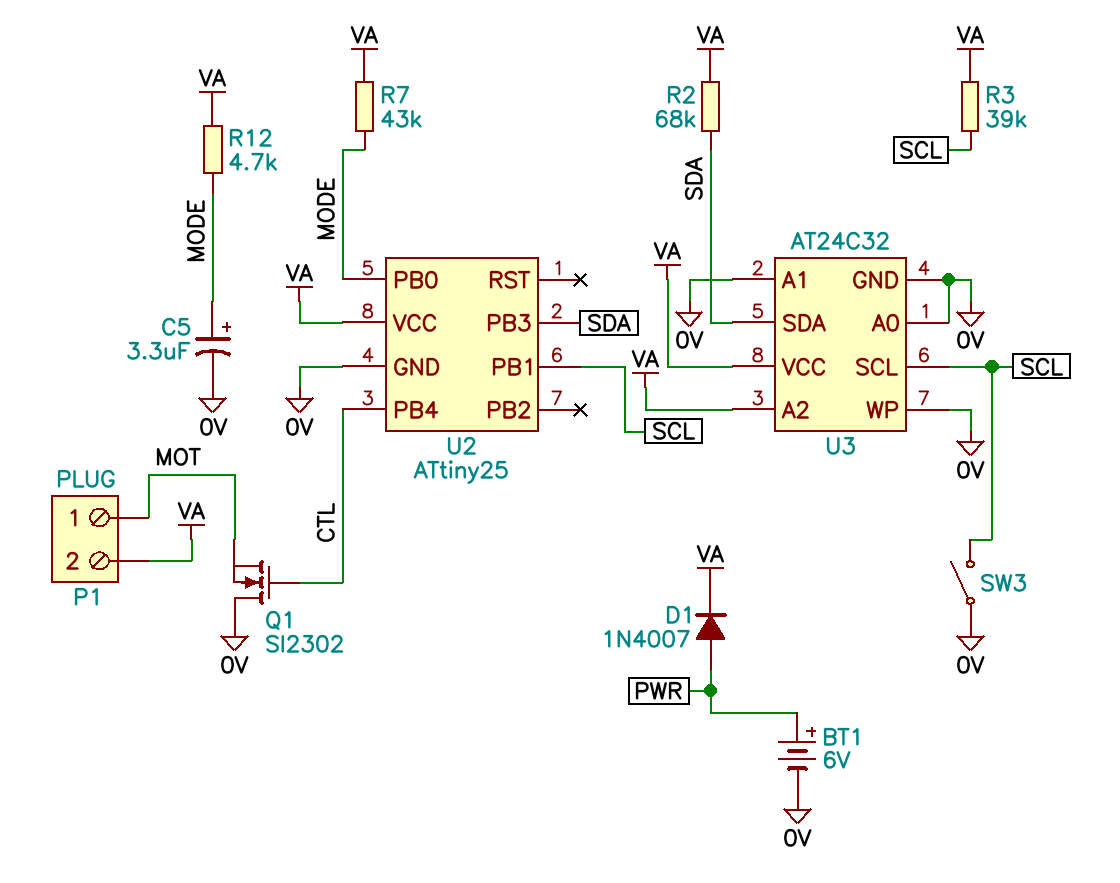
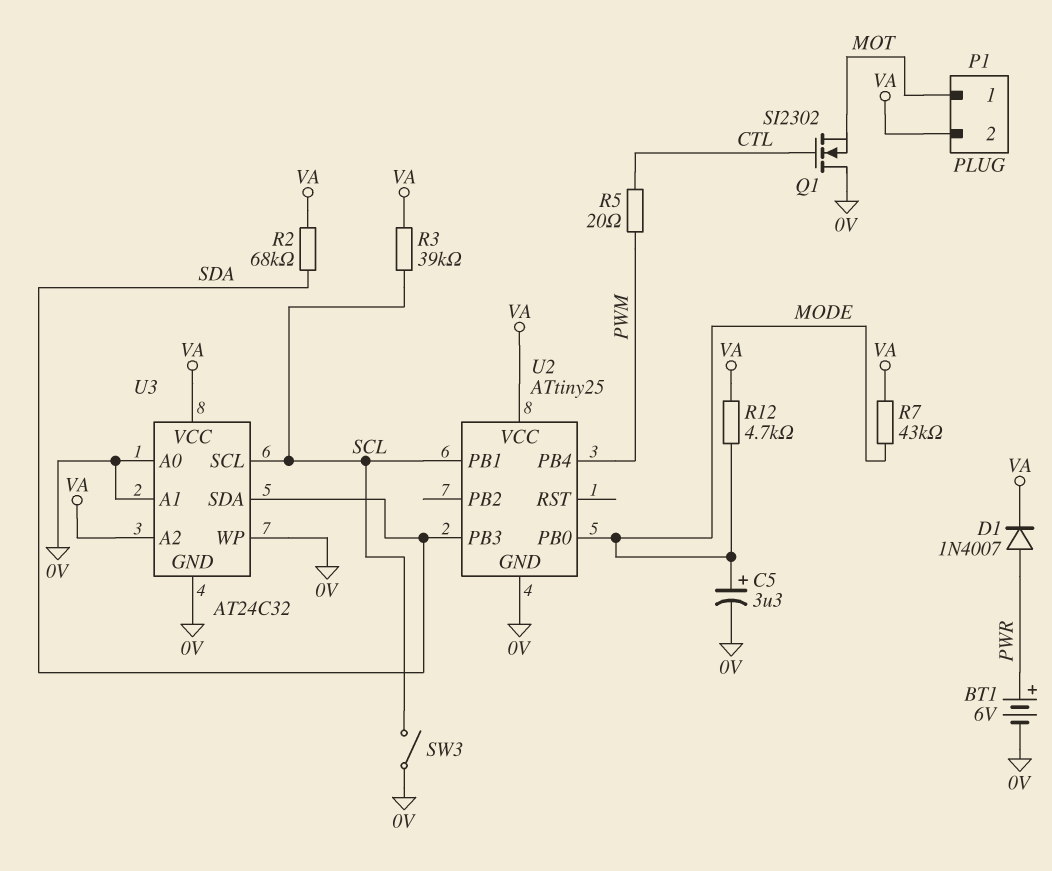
R5: none -> 20 (CTL, PWM)
U2 pin PB4: CTL -> PWM

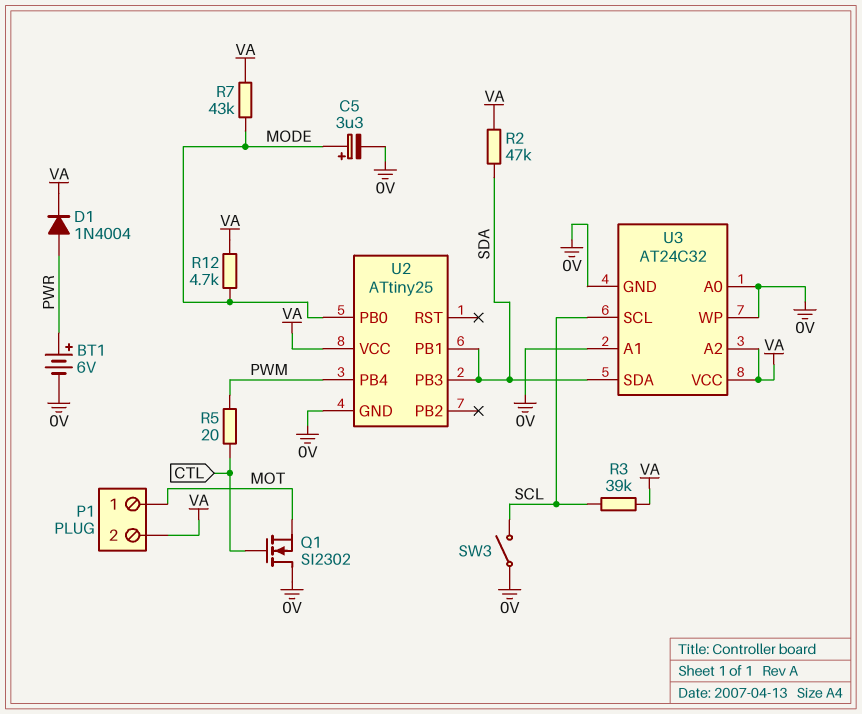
D1: diode 1N4007 (A PWR, K VA) -> diode 1N4004 (A PWR, K VA)
R2: 68k (SDA, VA) -> 47k (SDA, VA)
U2 pin PB1: SCL -> SDA

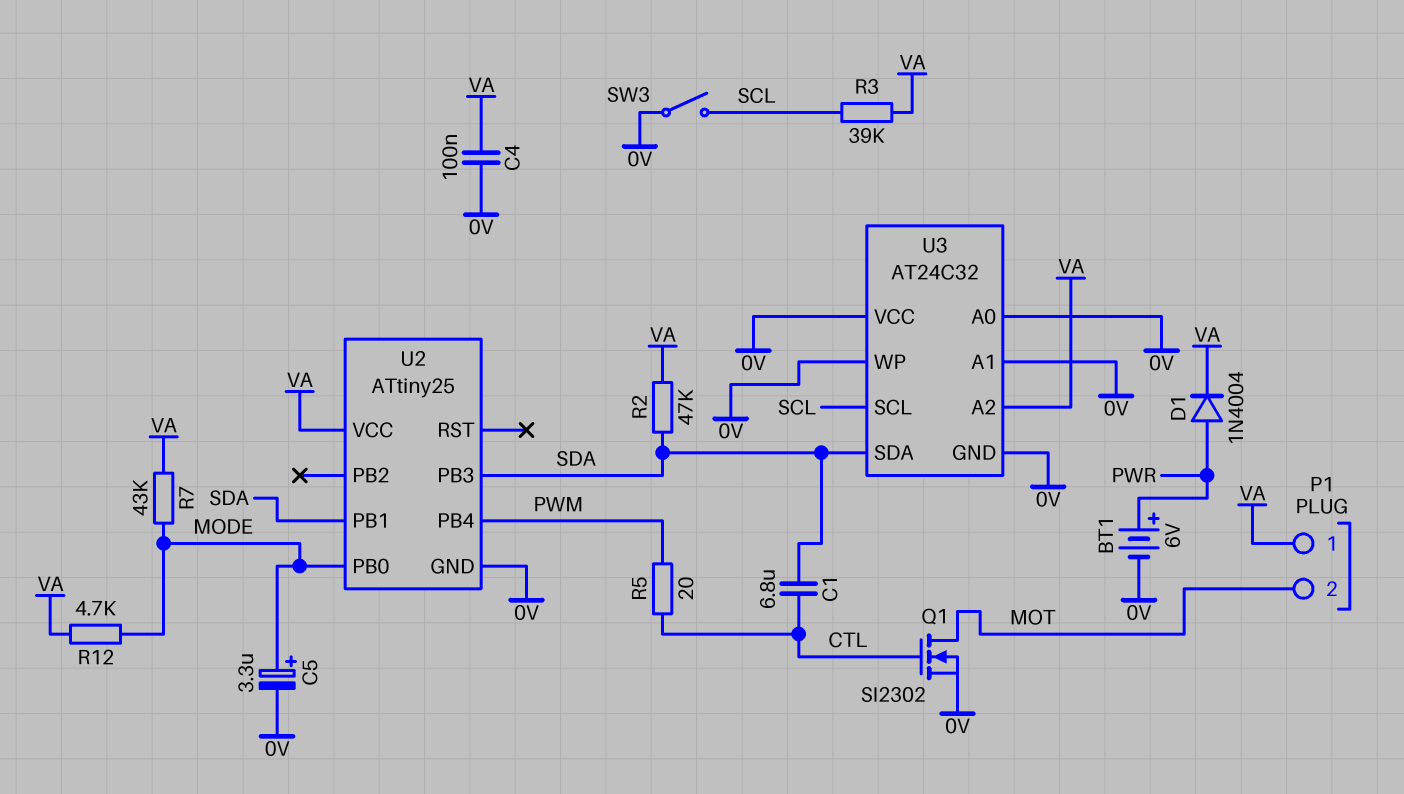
C1: none -> 6.8uF (CTL, SDA)
C4: none -> 100nF (0V, VA)
P1 pin 1: MOT -> VA
P1 pin 2: VA -> MOT
Q1: NMOS SI2302 (G CTL, D 0V, S MOT) -> NMOS SI2302 (G CTL, D MOT, S 0V)
U3 pin VCC: VA -> 0V

